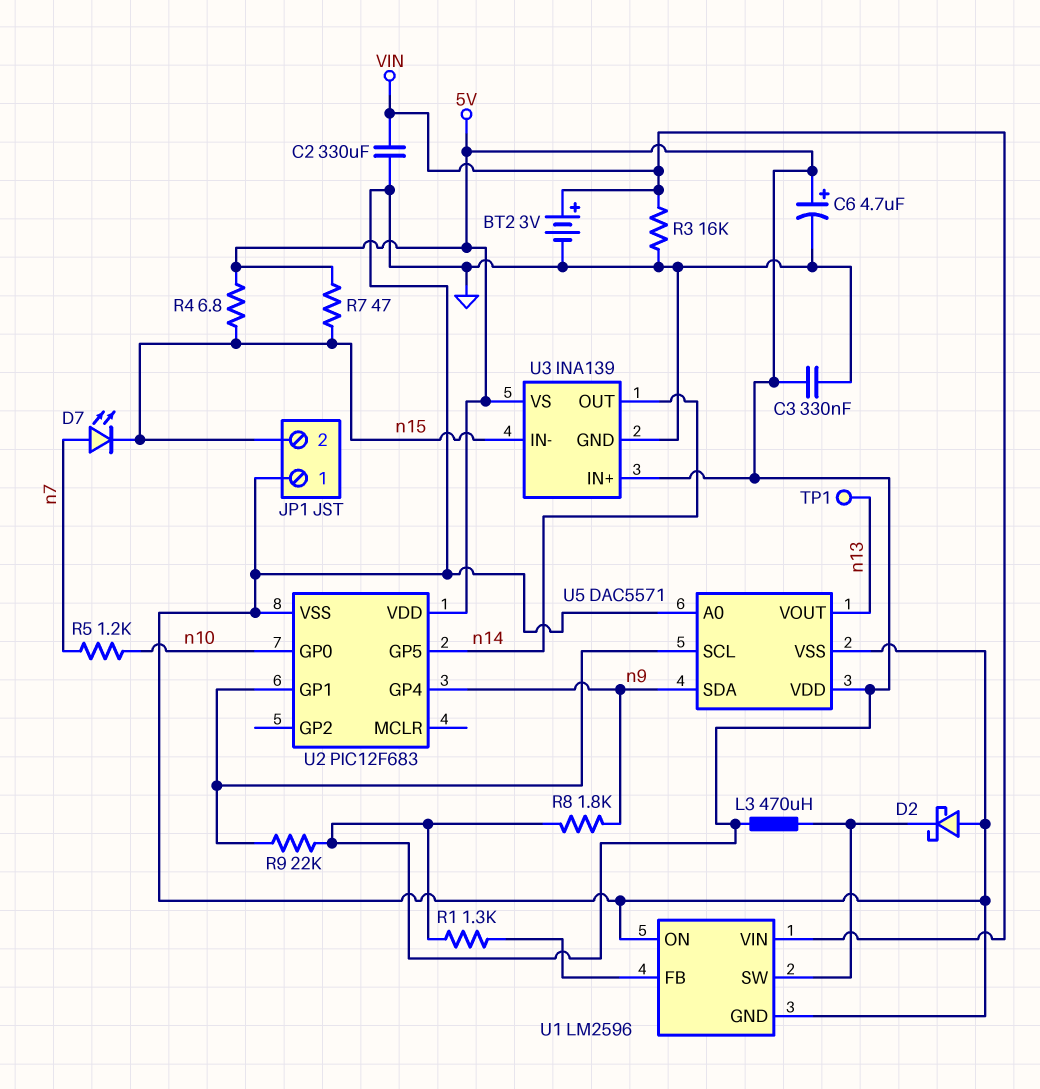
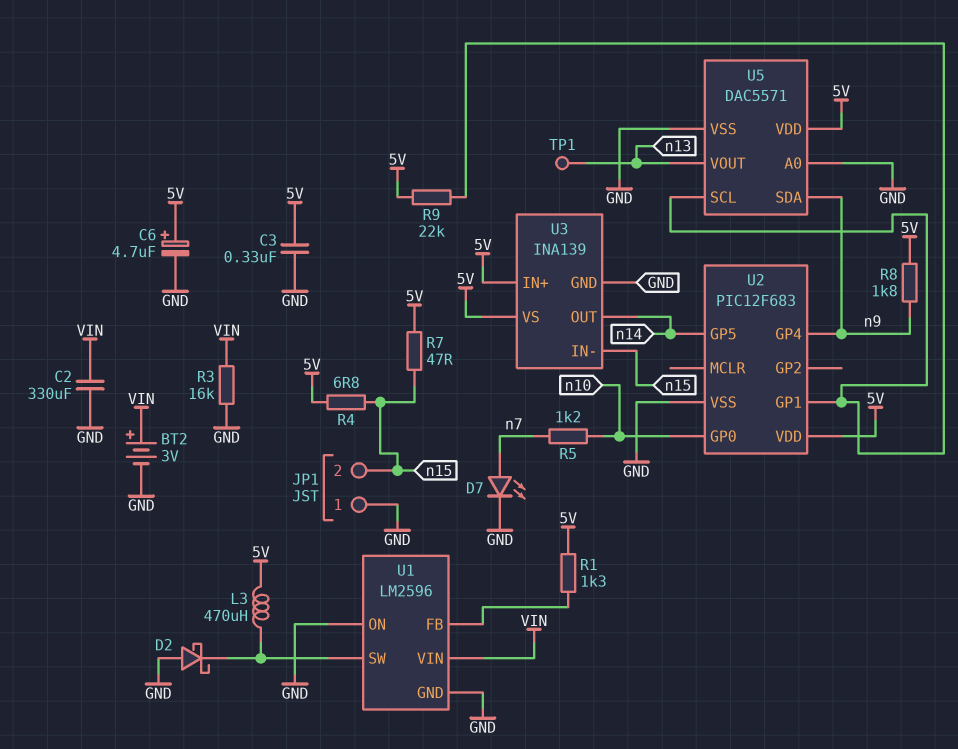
D7: LED (A n7, K n15) -> LED (A n7, K GND)

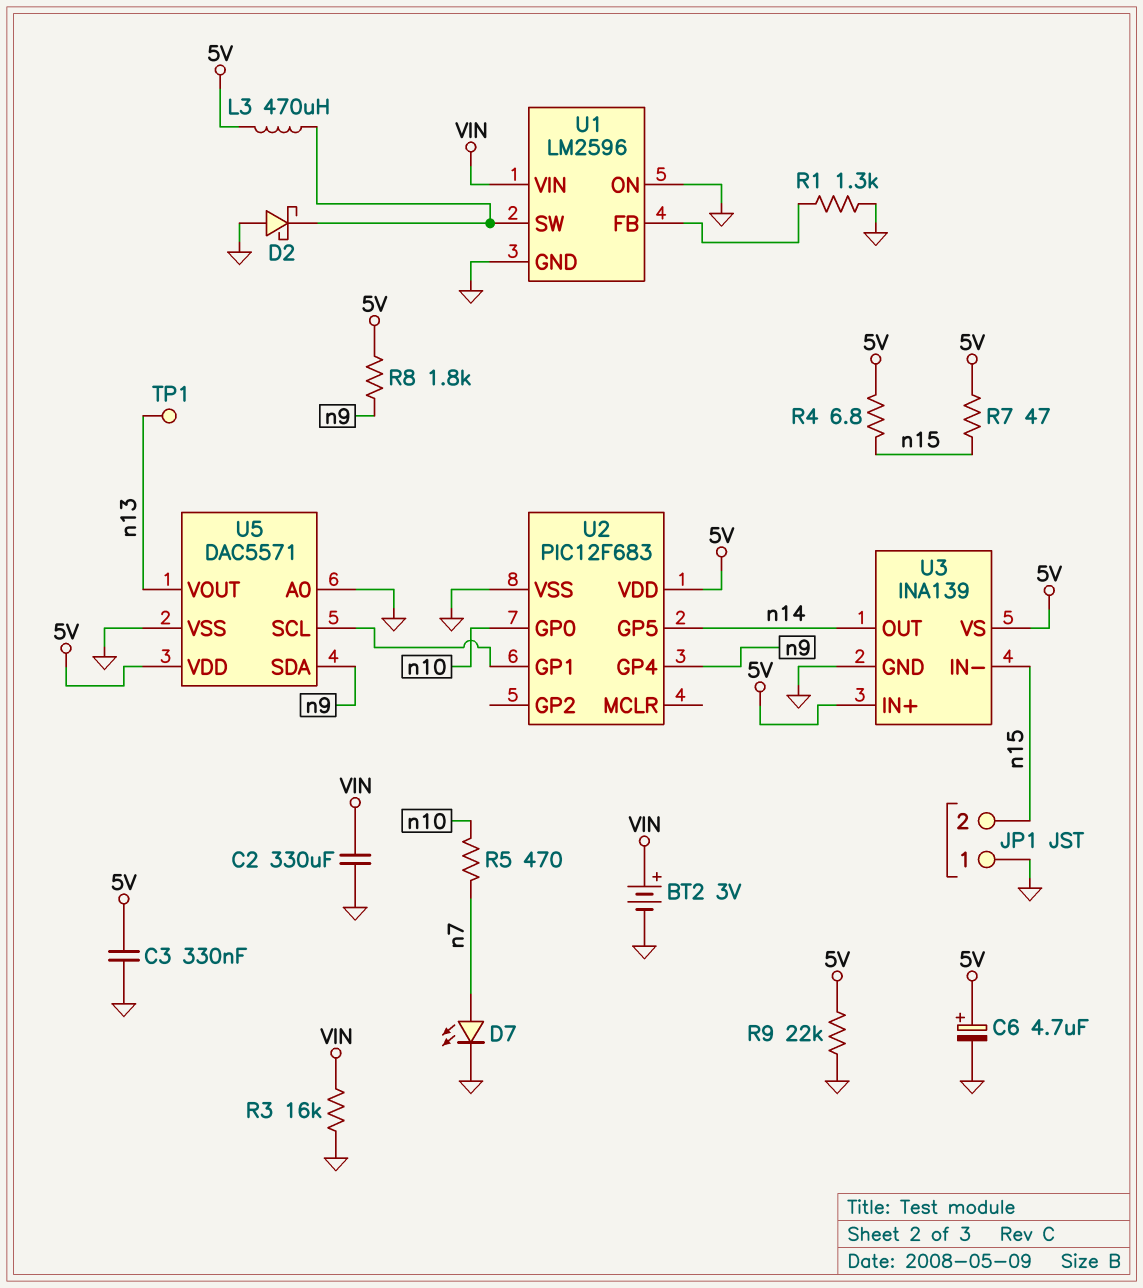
R1: 1.3k (5V, U1/FB) -> 1.3k (GND, U1/FB)
R5: 1.2k (n7, n10) -> 470 (n7, n10)
R9: 22k (5V, U2/GP1) -> 22k (5V, GND)

